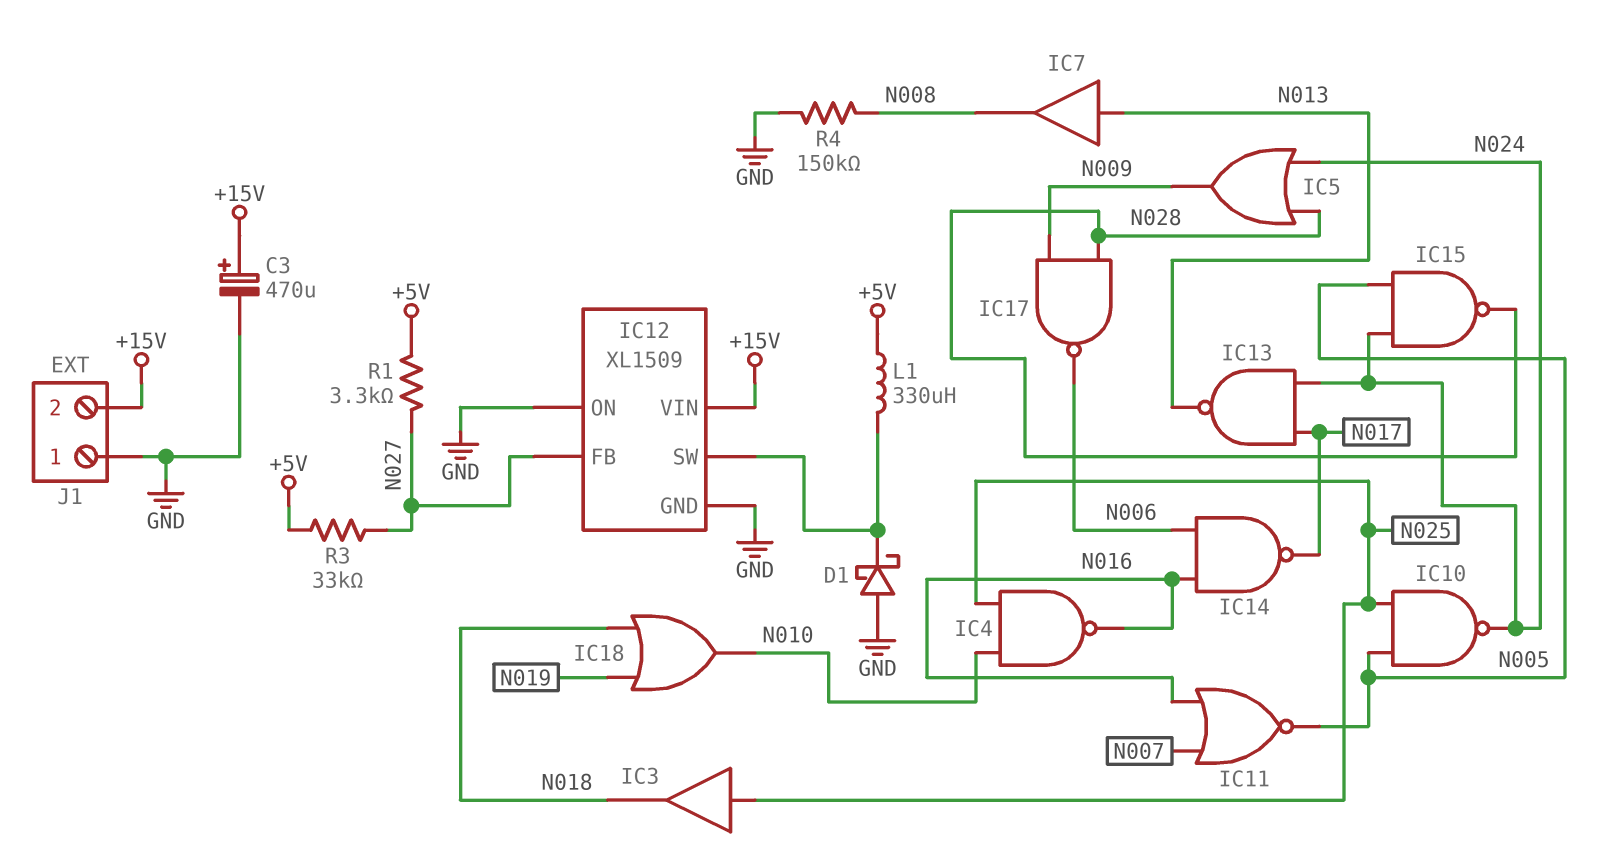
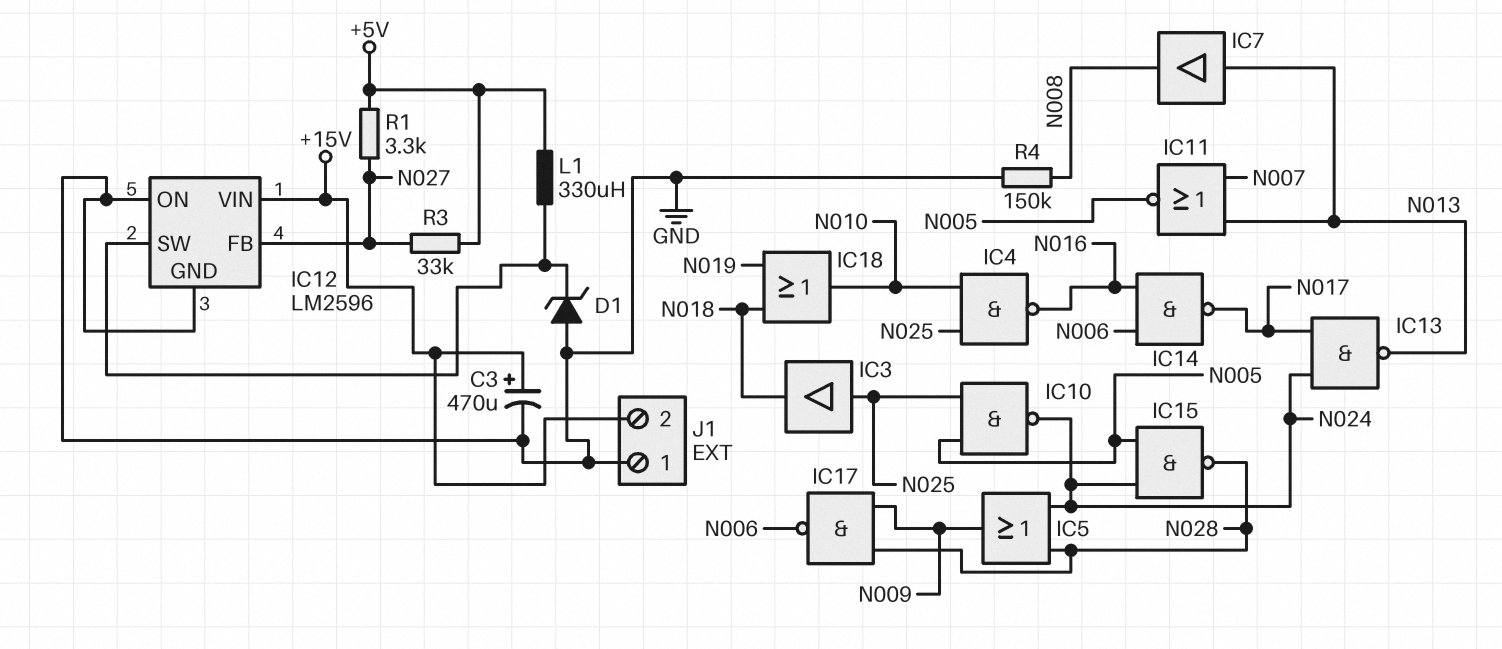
D1: schottky (A GND, K IC12/SW) -> zener (A GND, K IC12/SW)
IC11: NOR (in N007, in N016, out N005) -> NOR (in N007, in N013, out N005)
IC12: XL1509 -> LM2596

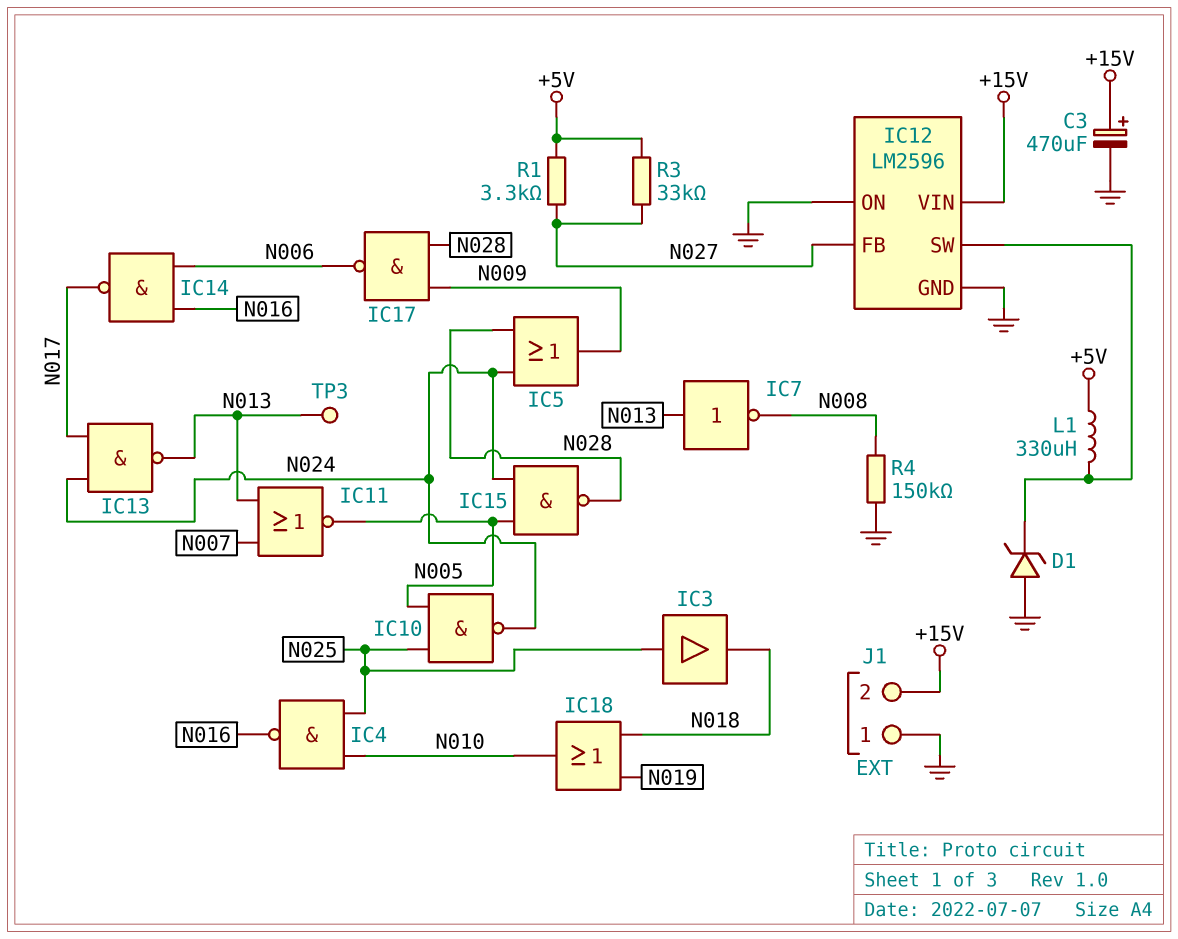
IC7: buffer (in N013, out N008) -> NOT (in N013, out N008)
TP3: none -> test point (N013)

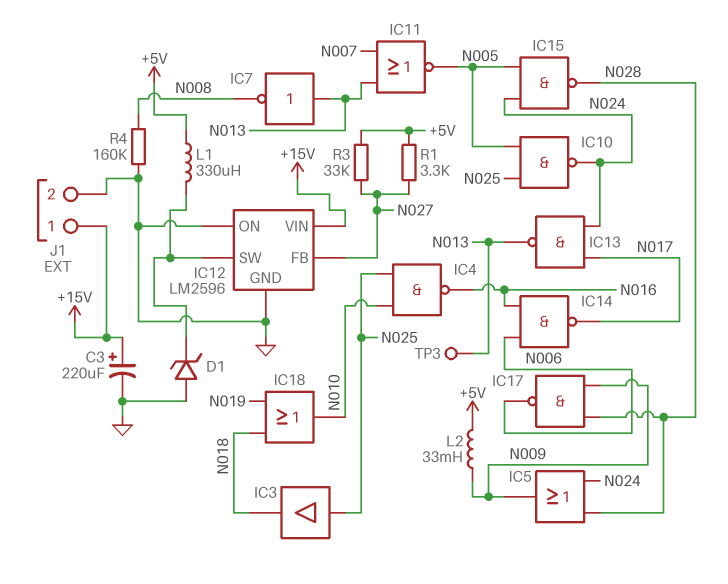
C3: 470uF (plus +15V, minus GND) -> 220uF (plus +15V, minus GND)
J1 pin 1: GND -> +15V
J1 pin 2: +15V -> GND
L2: none -> 33mH (+5V, N009)
R4: 150k (GND, N008) -> 160k (GND, N008)

